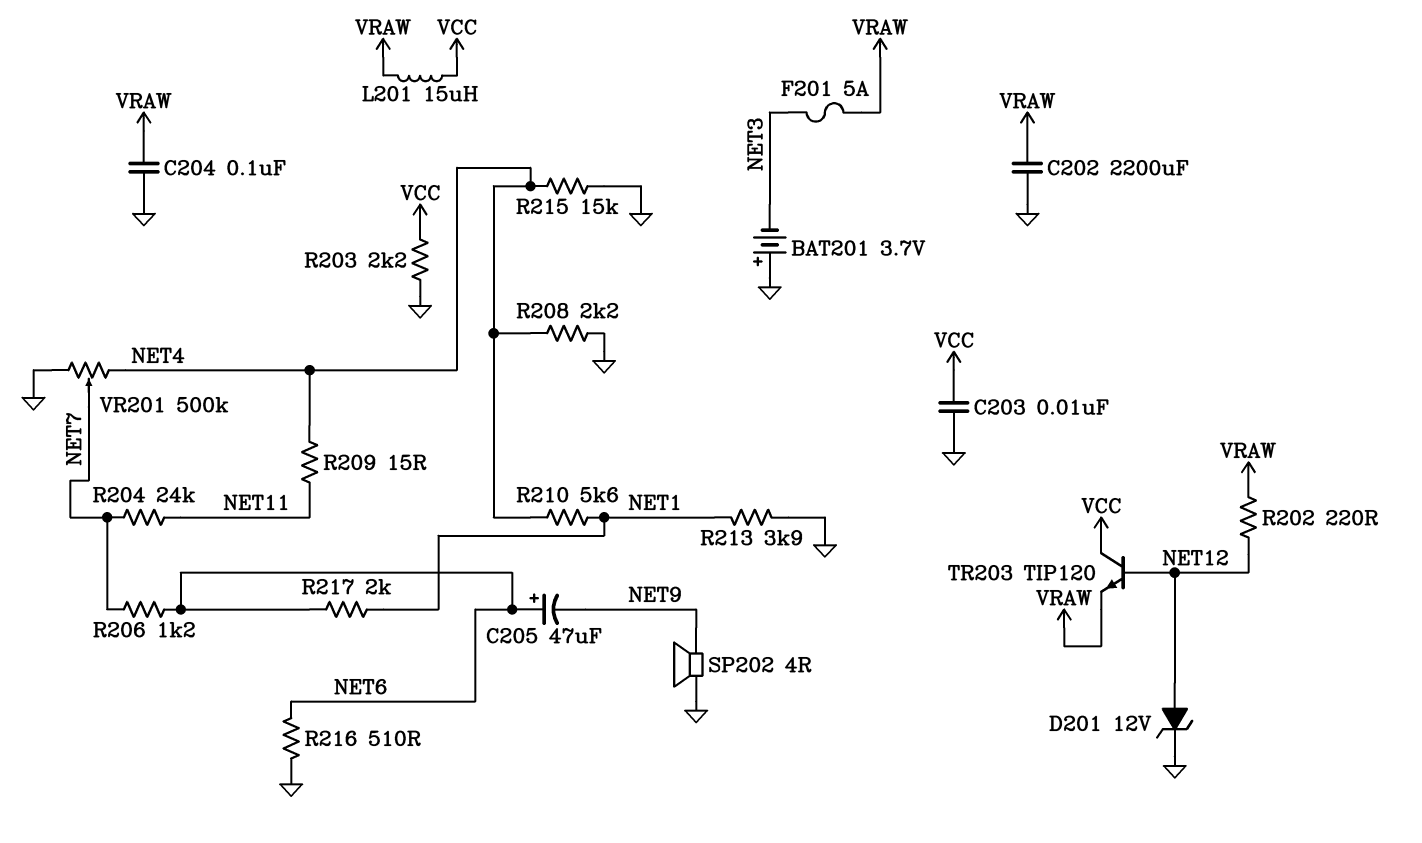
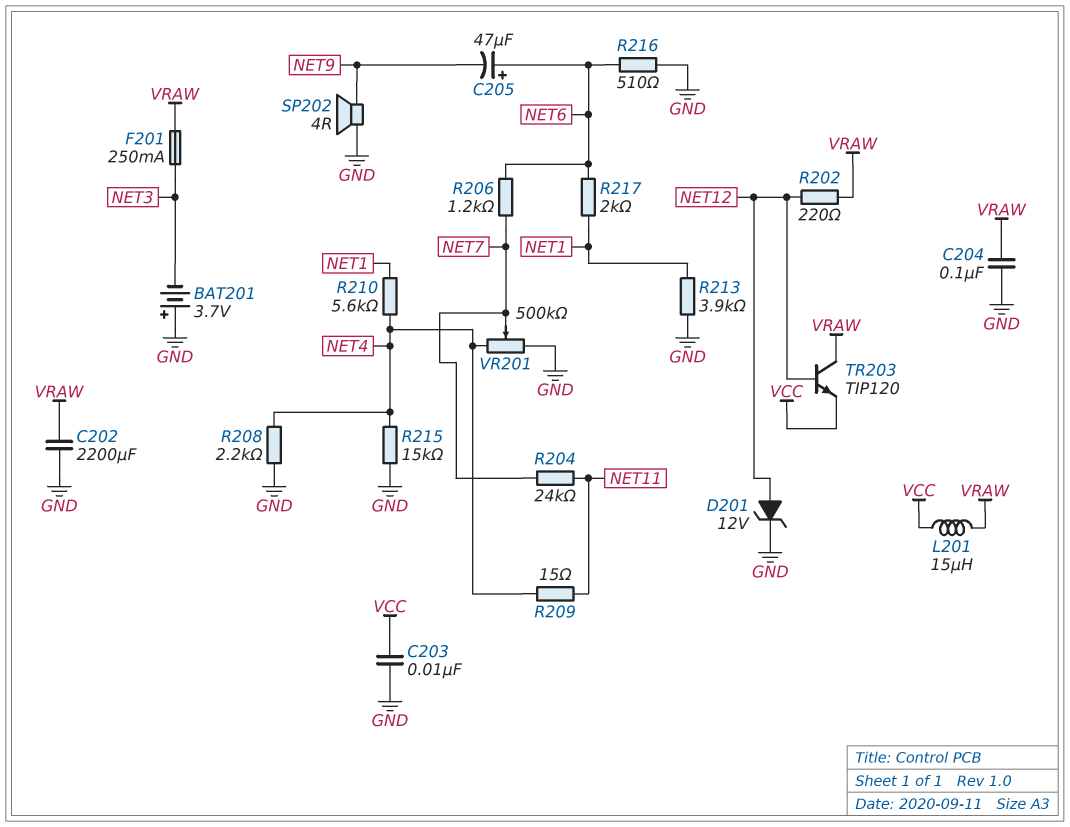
F201: 5A (NET3, VRAW) -> 250mA (NET3, VRAW)
R203: 2.2k (GND, VCC) -> none
TR203: NPN TIP120 (B NET12, C VCC, E VRAW) -> NPN TIP120 (B NET12, C VRAW, E VCC)

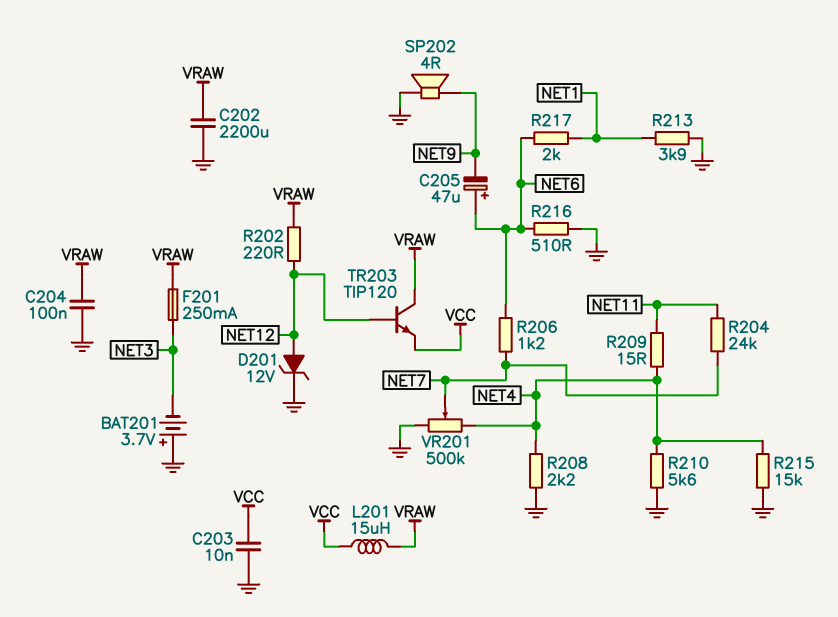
R210: 5.6k (NET1, NET4) -> 5.6k (GND, NET4)

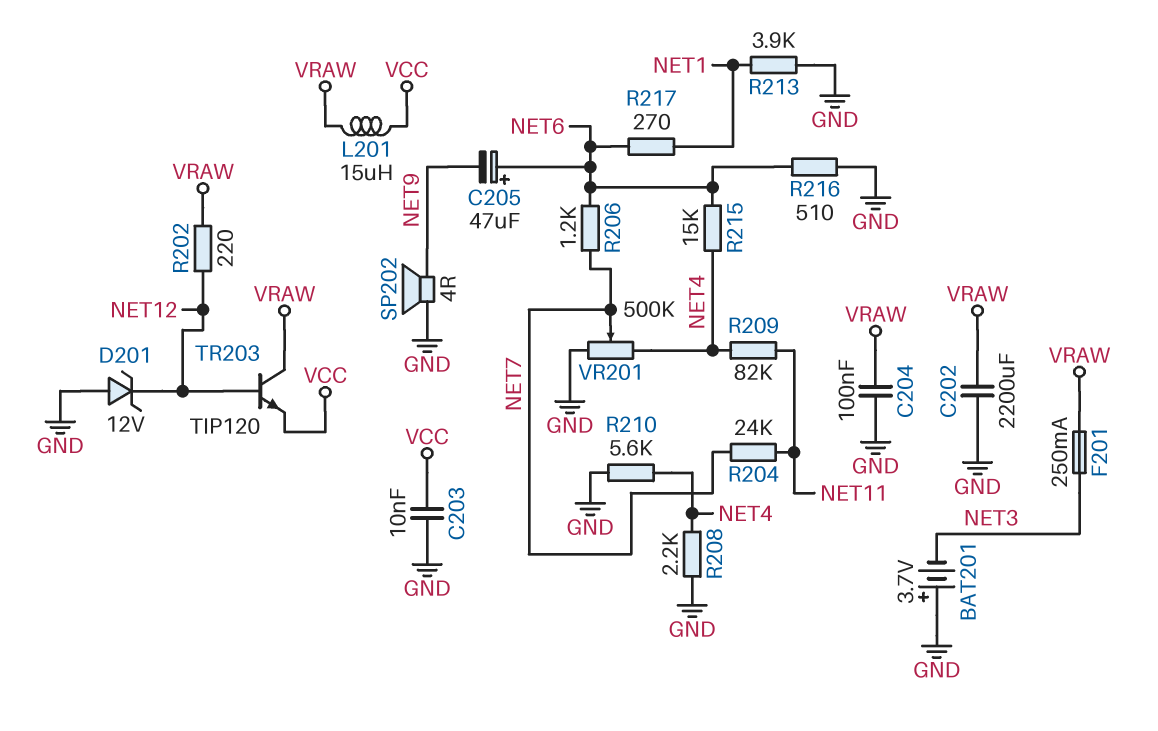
D201: zener 12V (A NET12, K GND) -> zener 12V (A GND, K NET12)
R209: 15 (NET4, NET11) -> 82k (NET4, NET11)
R215: 15k (GND, NET4) -> 15k (NET4, NET6)
R217: 2k (NET1, NET6) -> 270 (NET1, NET6)

